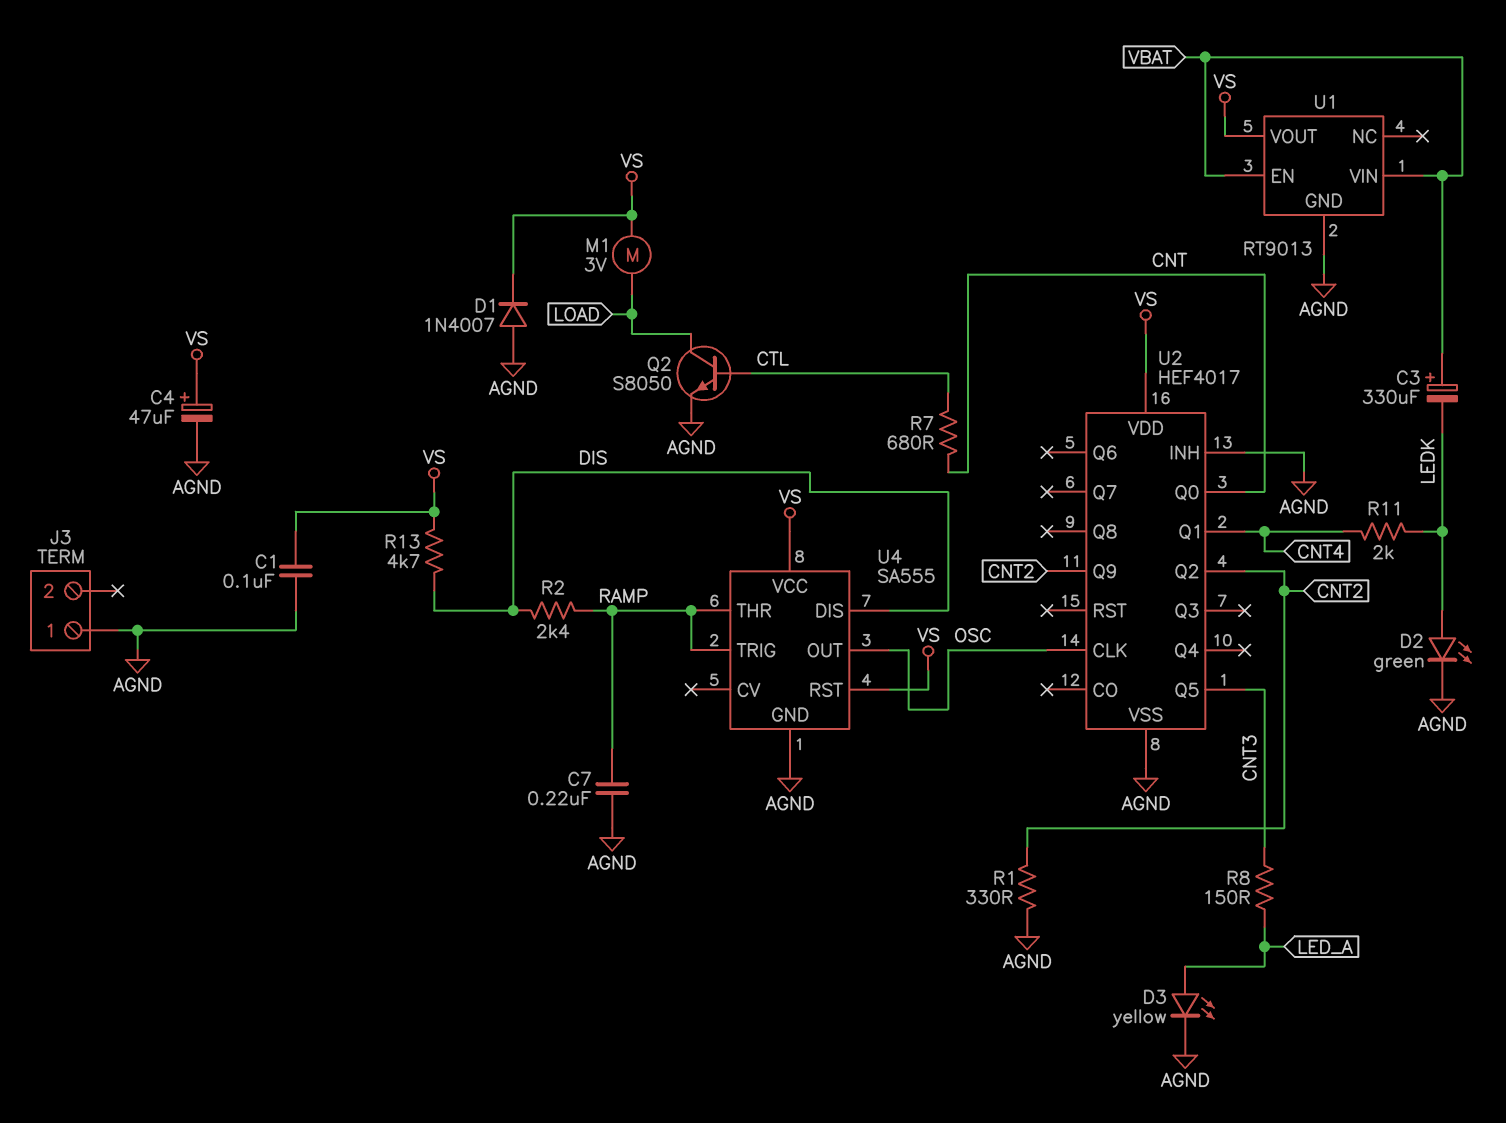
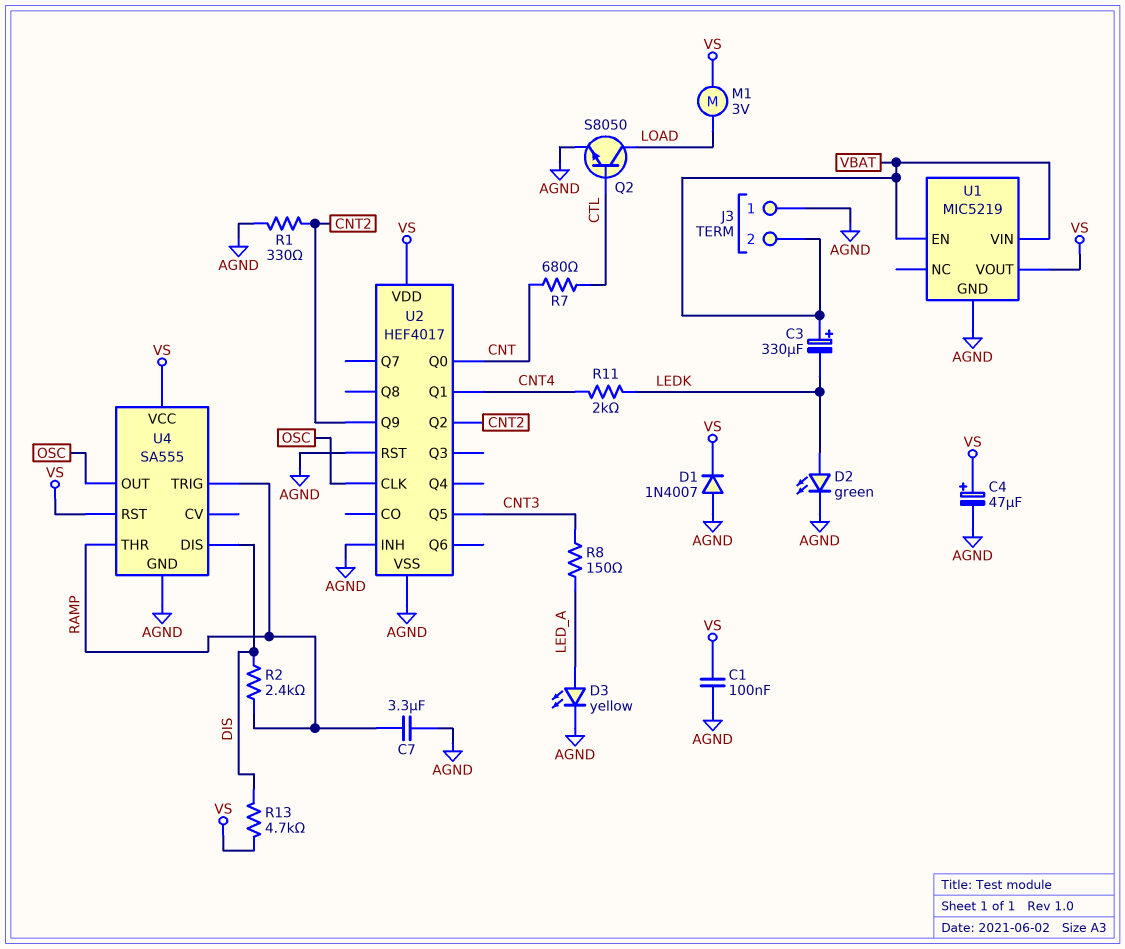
C7: 220nF (AGND, RAMP) -> 3.3uF (AGND, RAMP)
J3 pin 2: none -> VBAT
U1: RT9013 -> MIC5219
U2 pin RST: none -> AGND

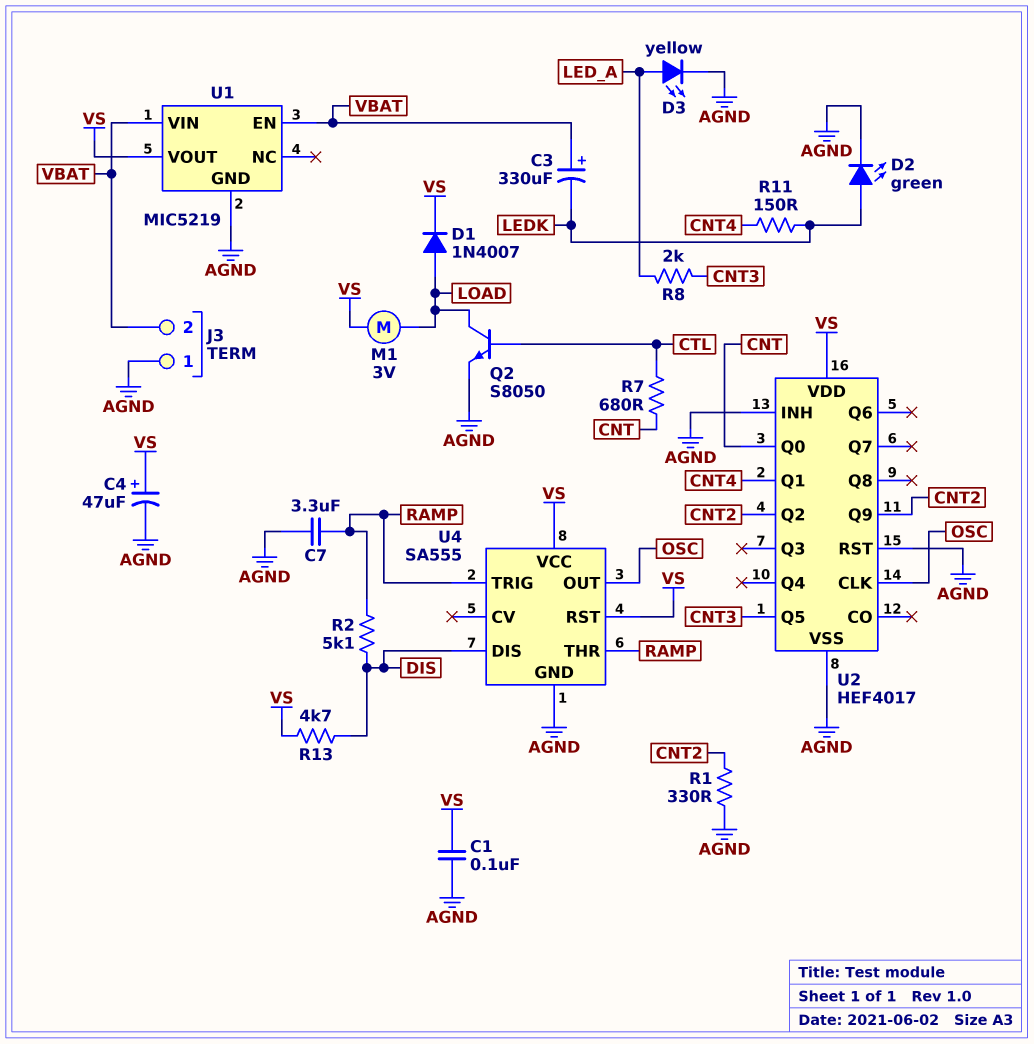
D1: diode 1N4007 (A AGND, K VS) -> diode 1N4007 (A LOAD, K VS)
R2: 2.4k (DIS, RAMP) -> 5.1k (DIS, RAMP)
R8: 150 (CNT3, LED_A) -> 2k (CNT3, LED_A)
R11: 2k (CNT4, LEDK) -> 150 (CNT4, LEDK)

